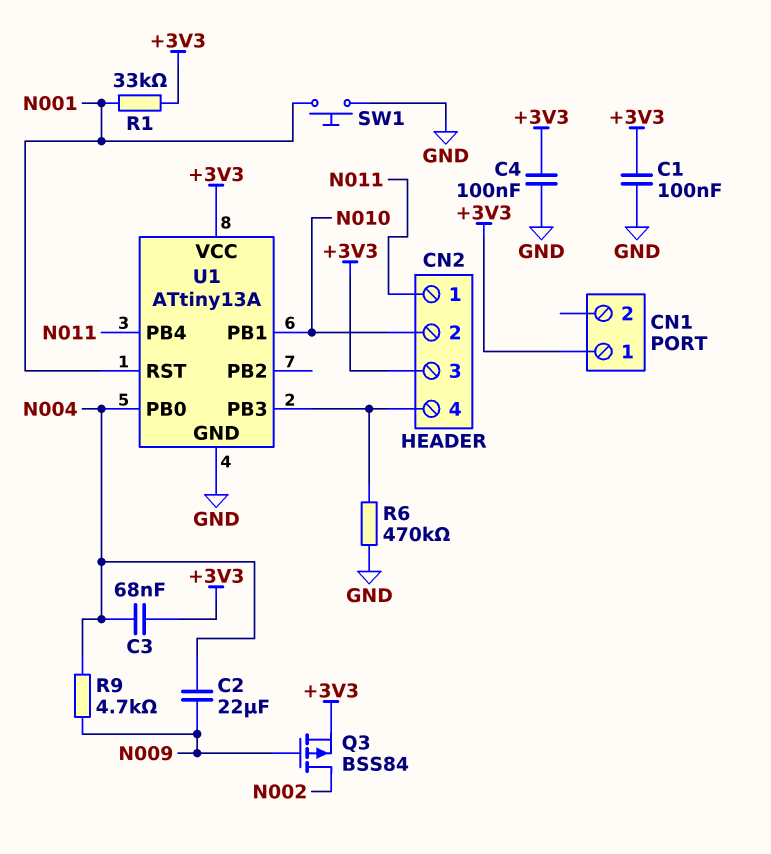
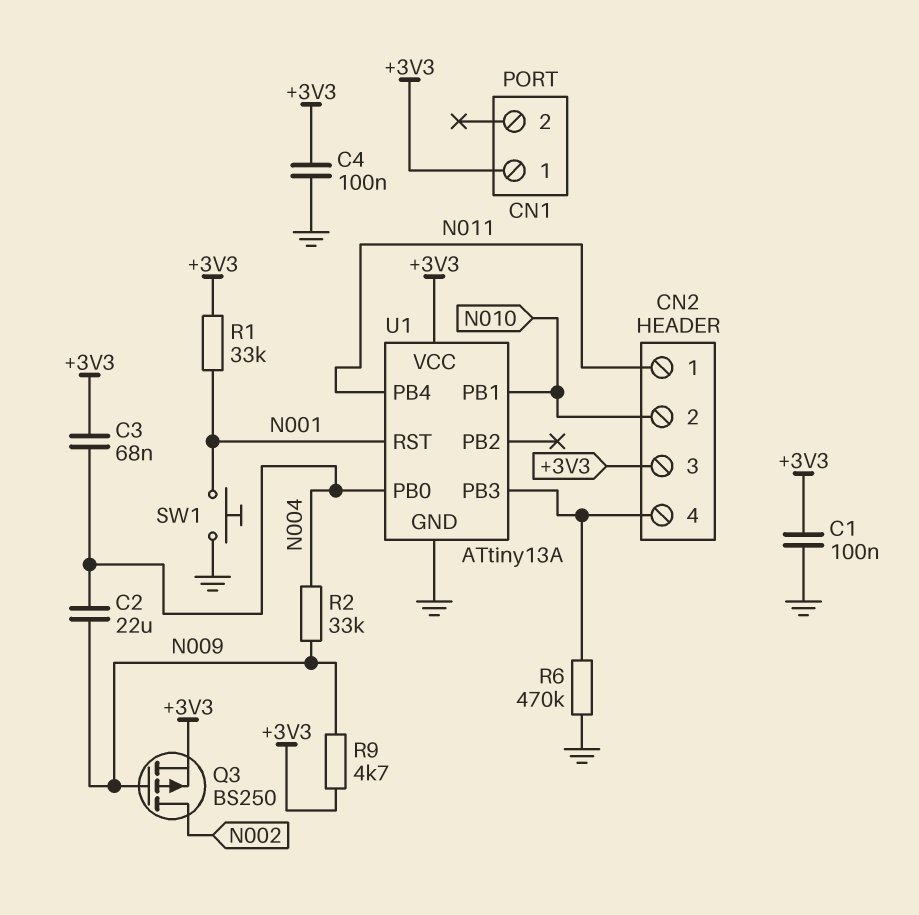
Q3: PMOS BSS84 (G N009, D N002, S +3V3) -> PMOS BS250 (G N009, D N002, S +3V3)
R2: none -> 33k (N004, N009)
R9: 4.7k (N004, N009) -> 4.7k (+3V3, N009)

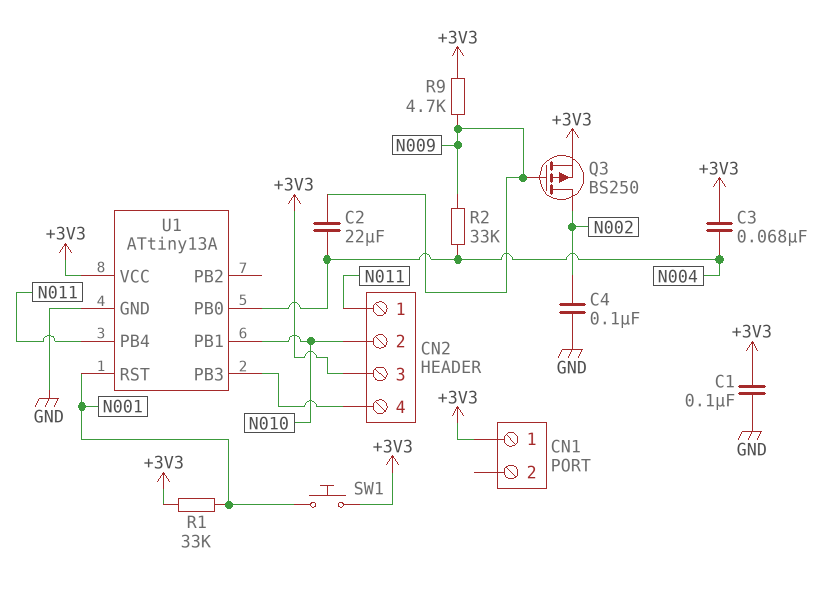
C4: 100nF (+3V3, GND) -> 100nF (GND, N002)
R6: 470k (CN2/4, GND) -> none
SW1: button (GND, N001) -> button (+3V3, N001)

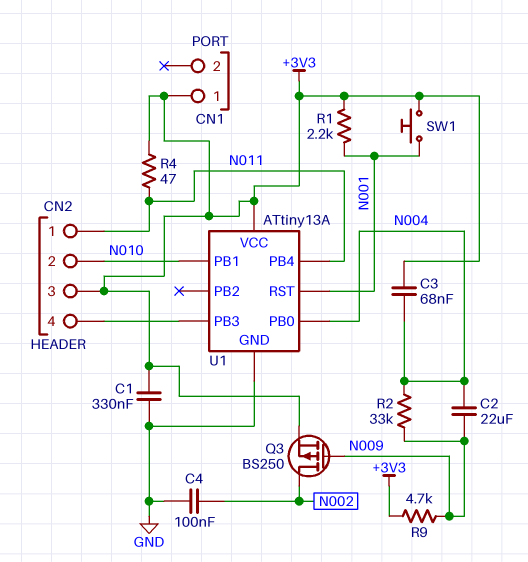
C1: 100nF (+3V3, GND) -> 330nF (+3V3, GND)
R1: 33k (+3V3, N001) -> 2.2k (+3V3, N001)
R4: none -> 47 (+3V3, N011)

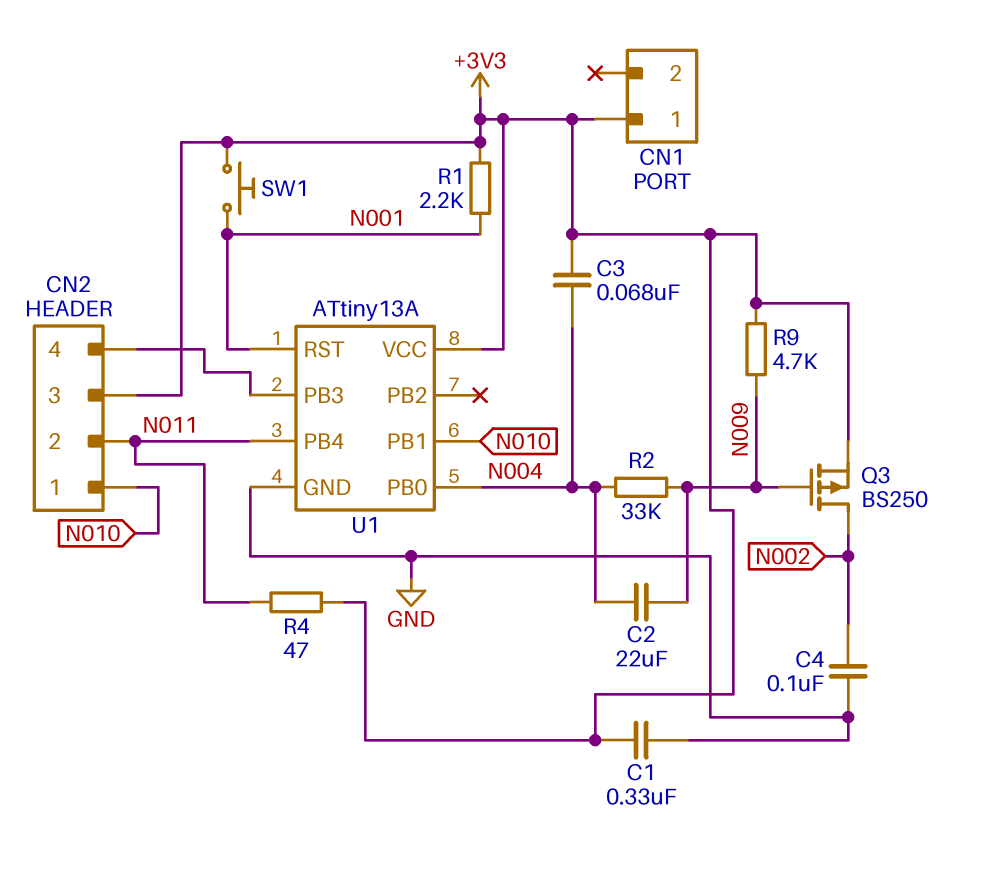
CN2 pin 1: N011 -> N010
CN2 pin 2: N010 -> N011

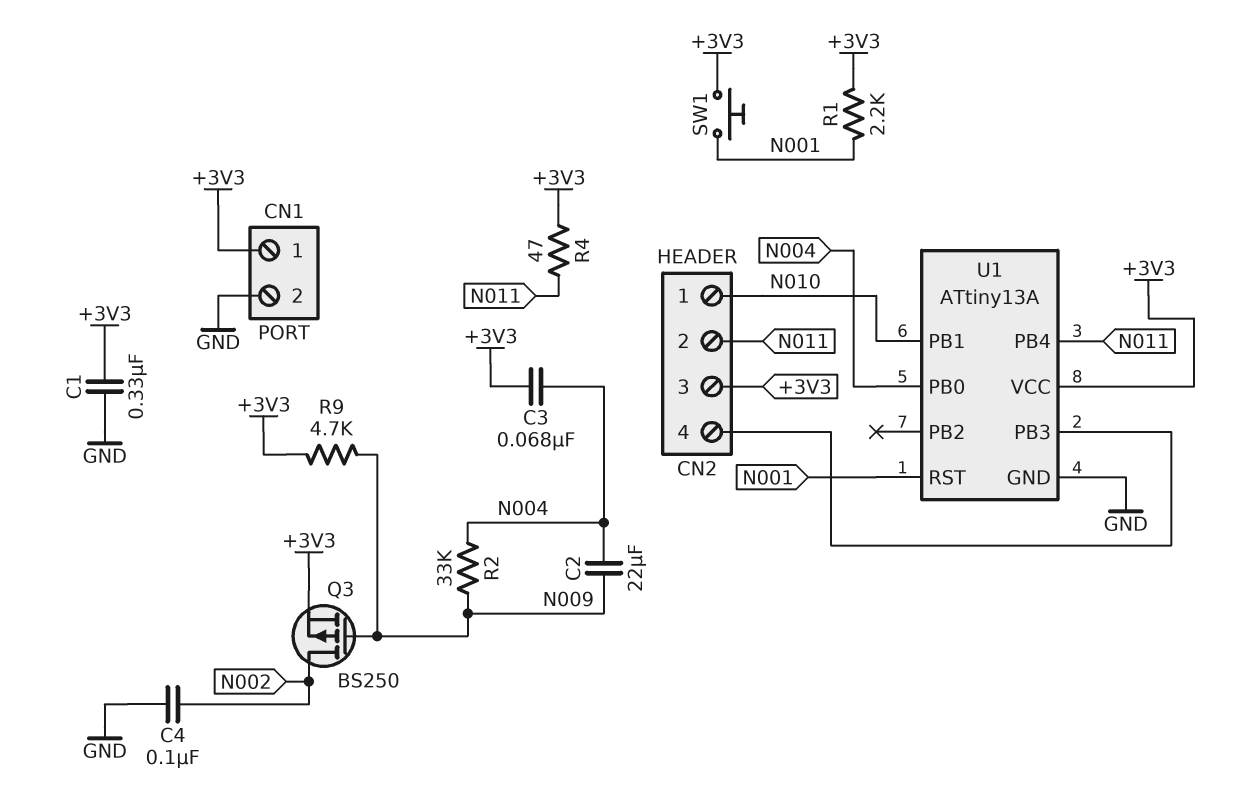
CN1 pin 2: none -> GND

